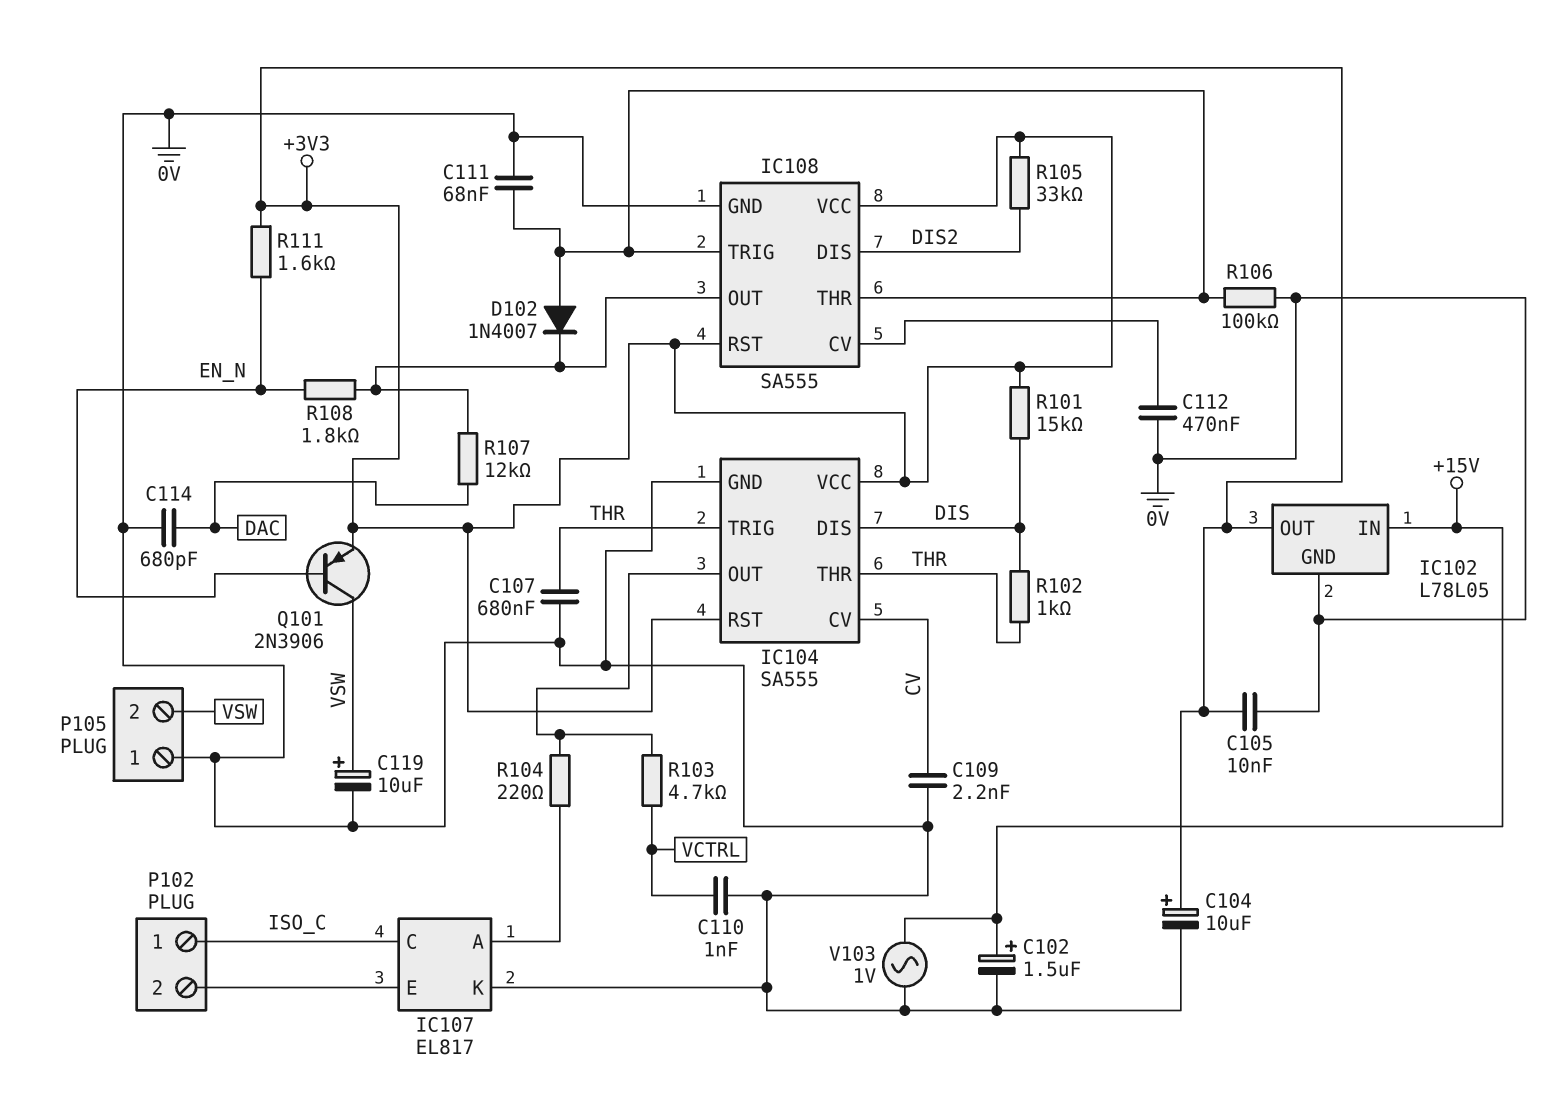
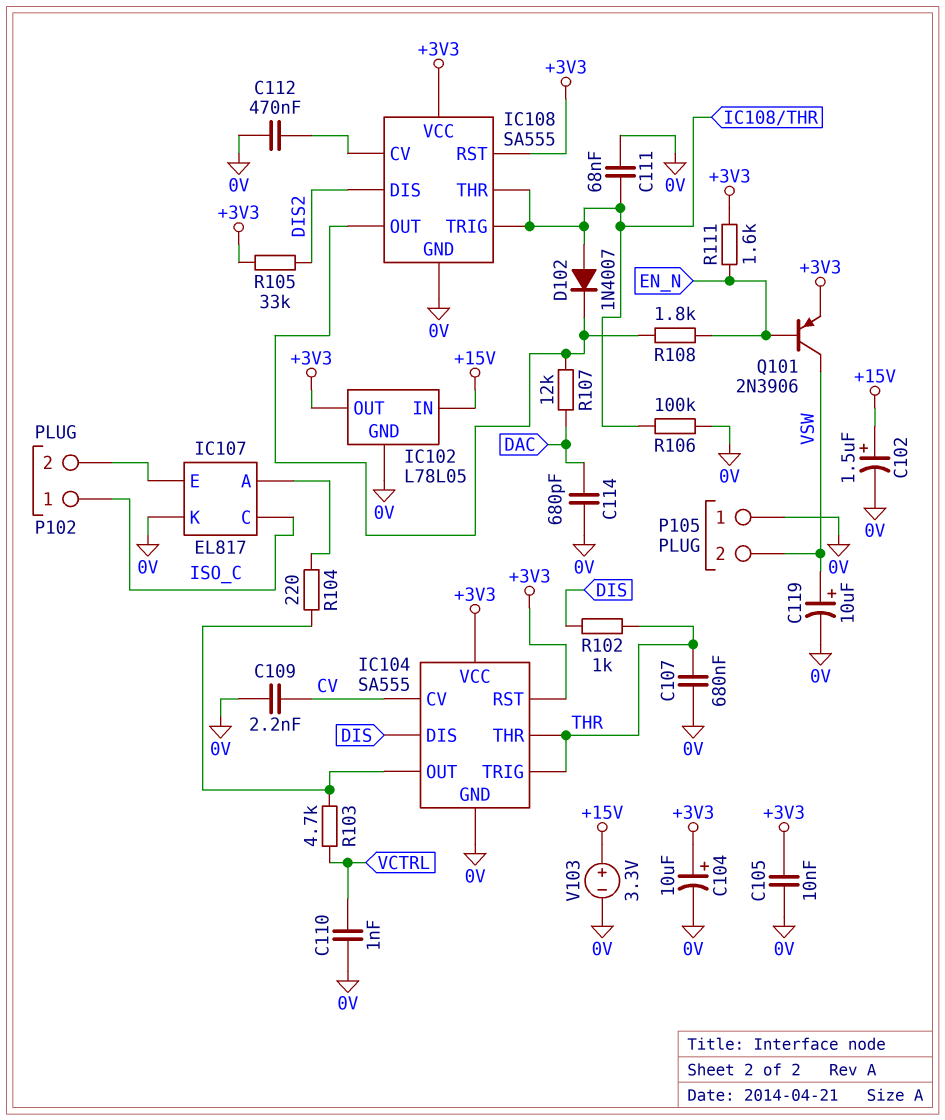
R101: 15k (+3V3, DIS) -> none
V103: AC 1V (+15V, 0V) -> 3.3V (plus +15V, minus 0V)

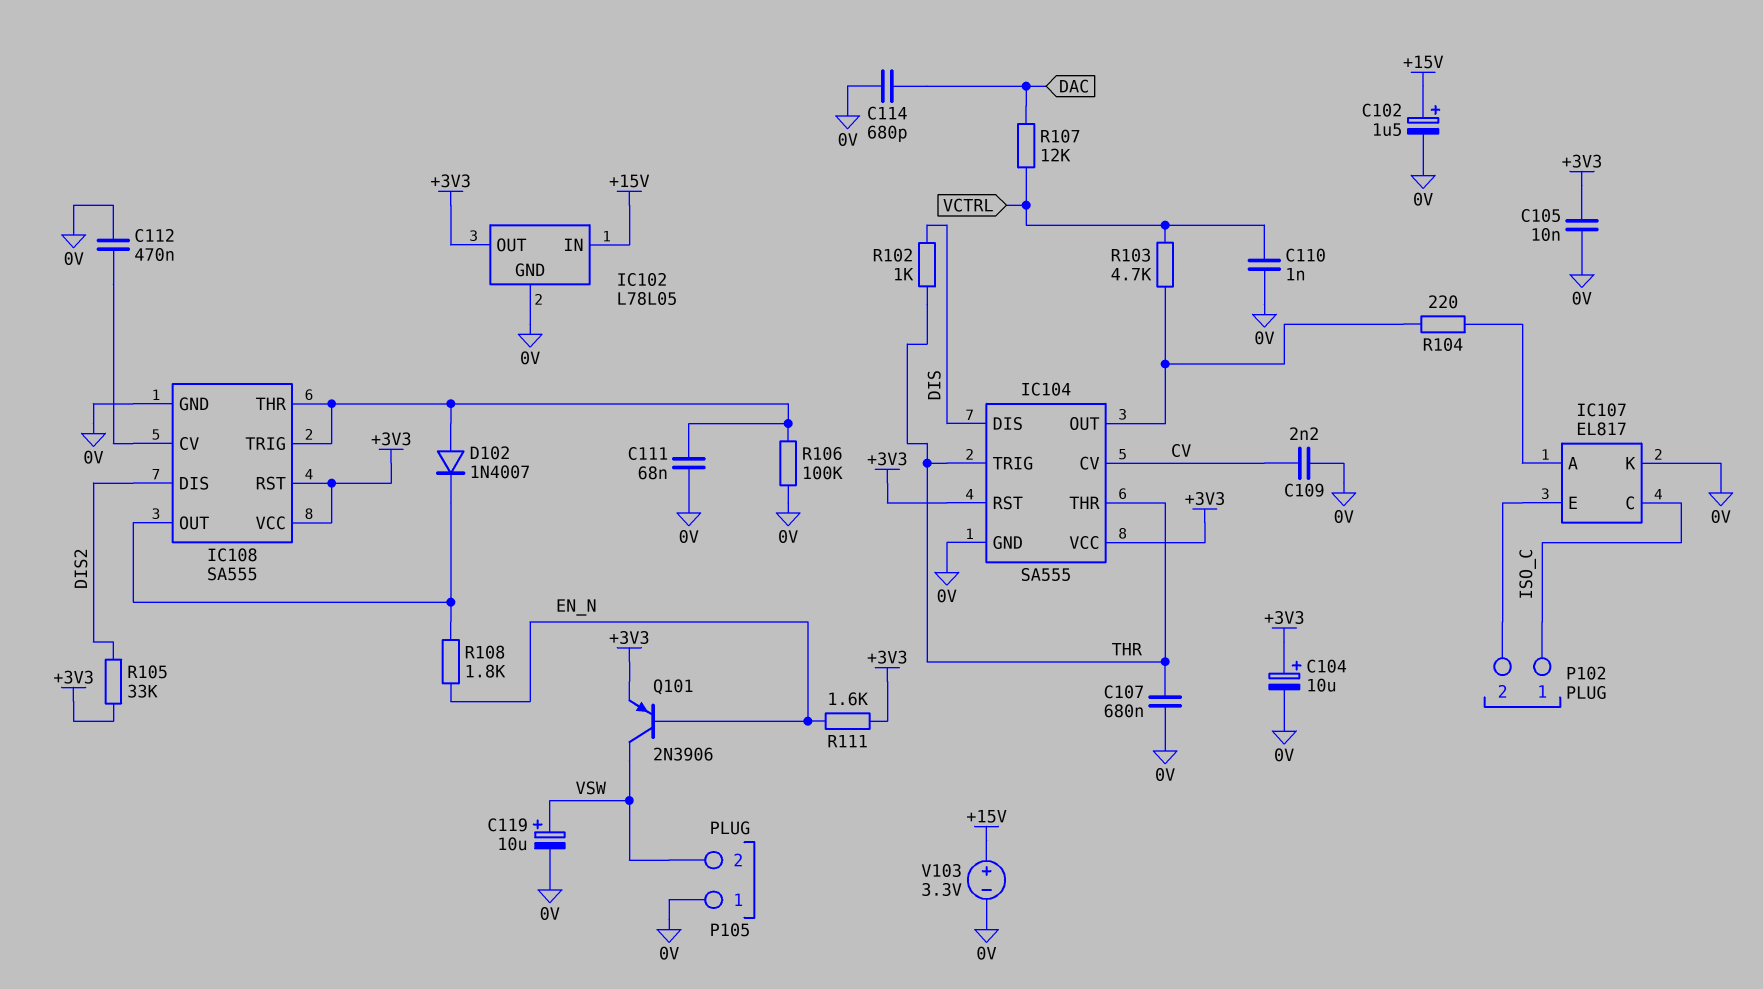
R107: 12k (DAC, IC108/OUT) -> 12k (DAC, VCTRL)

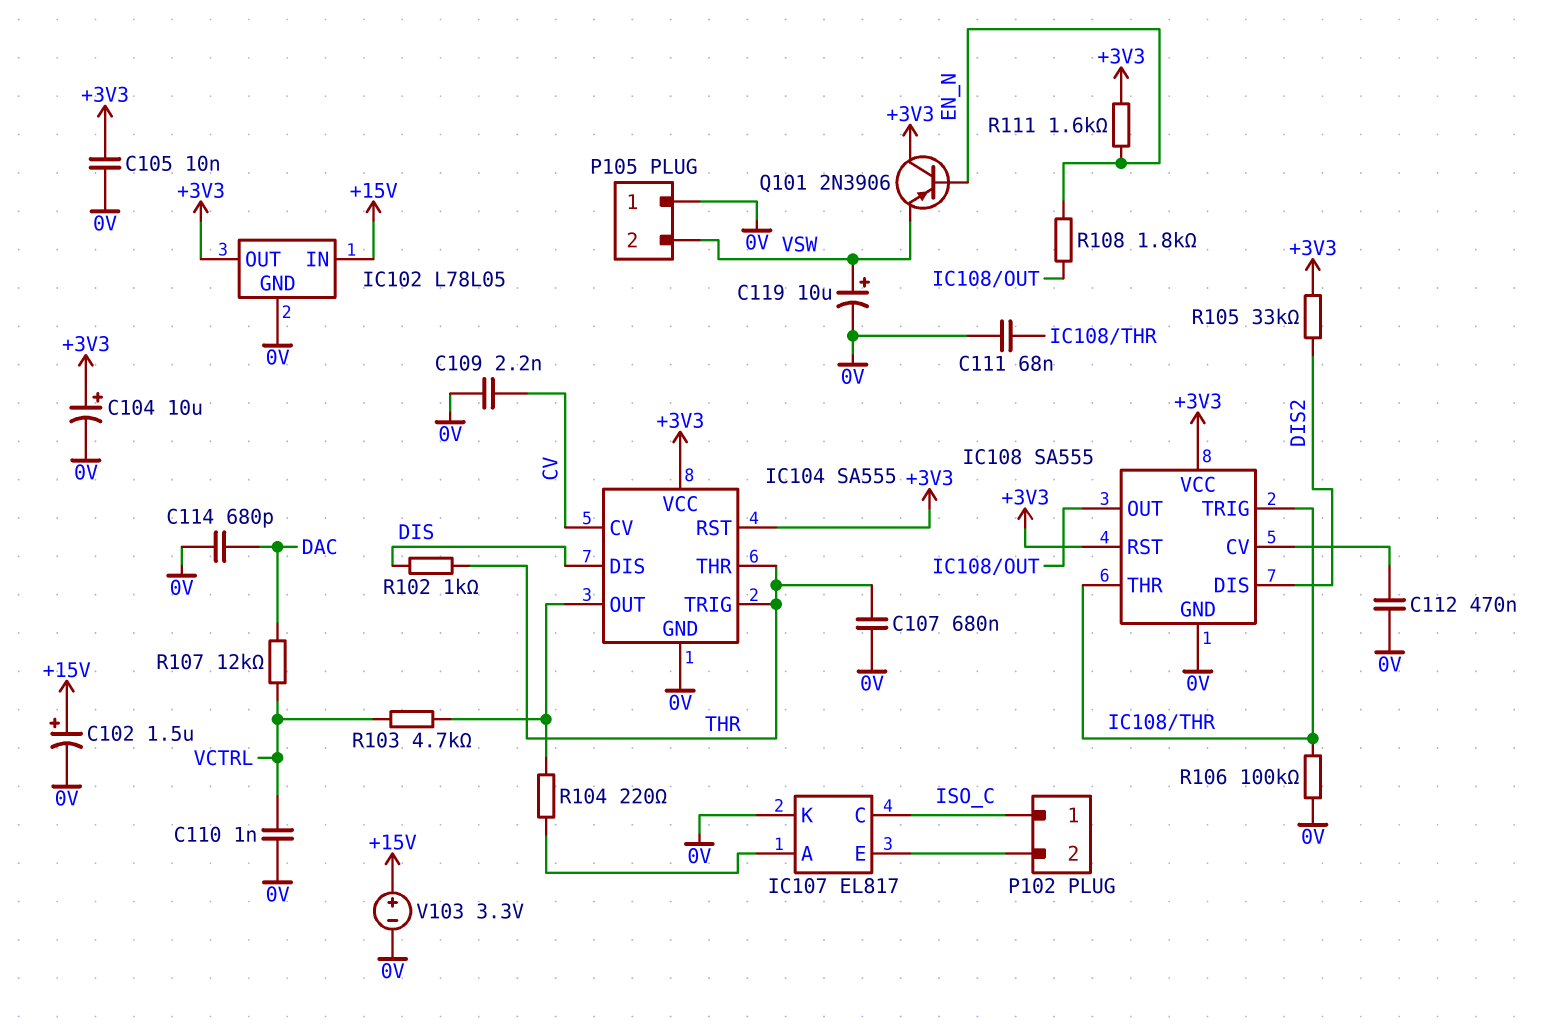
D102: diode 1N4007 (A IC108/THR, K IC108/OUT) -> none
Q101: PNP 2N3906 (B EN_N, C VSW, E +3V3) -> PNP 2N3906 (B EN_N, C +3V3, E VSW)

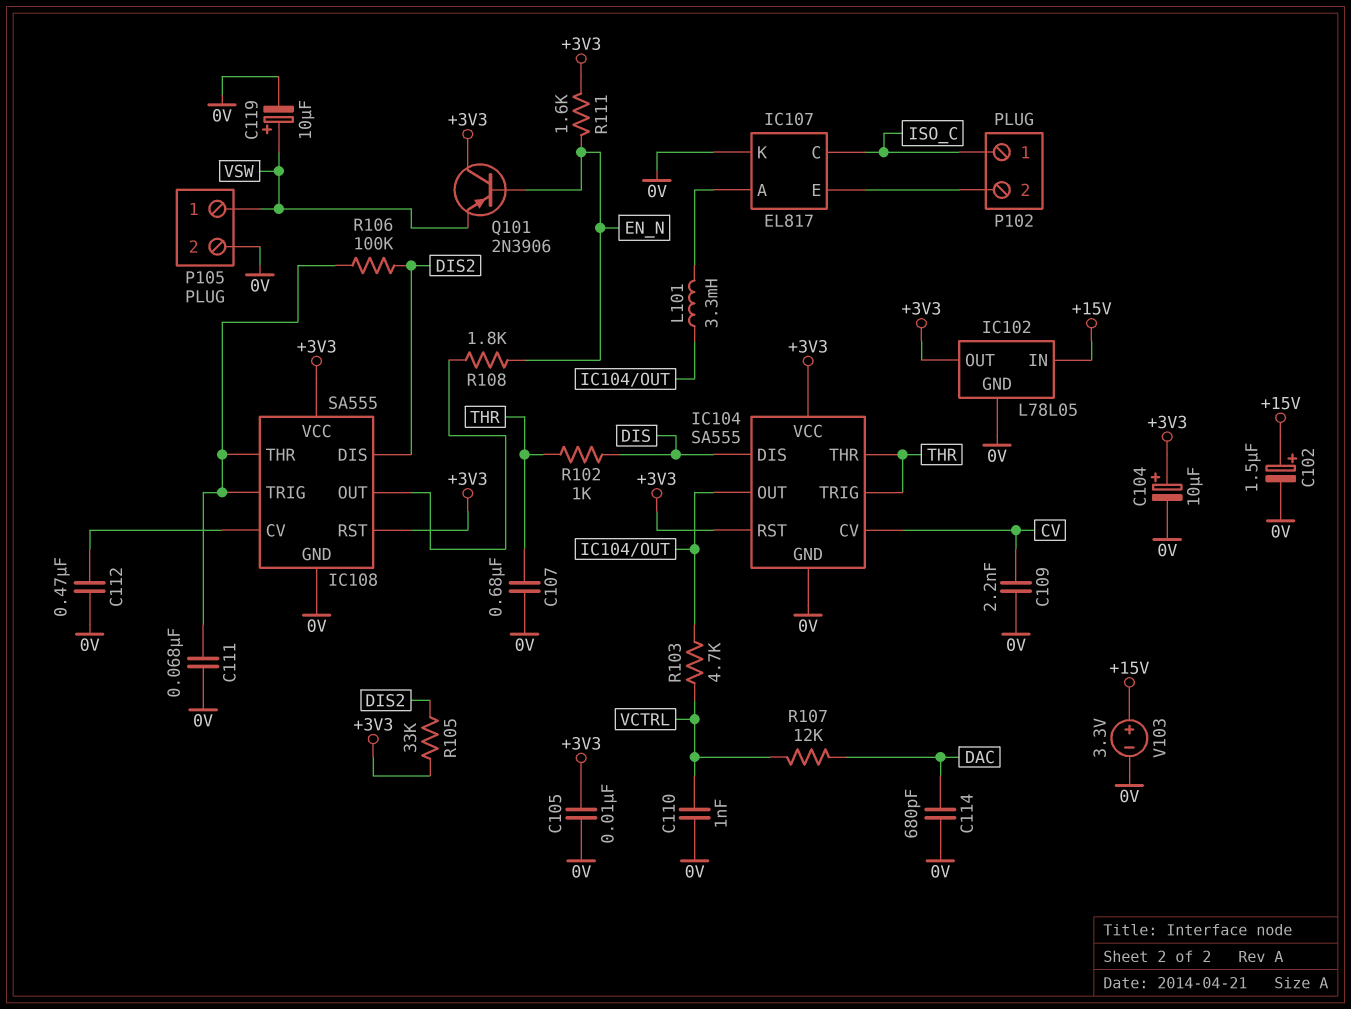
L101: none -> 3.3mH (IC104/OUT, IC107/A)
P105 pin 1: 0V -> VSW
P105 pin 2: VSW -> 0V
R104: 220 (IC104/OUT, IC107/A) -> none
R106: 100k (0V, IC108/THR) -> 100k (DIS2, IC108/THR)

